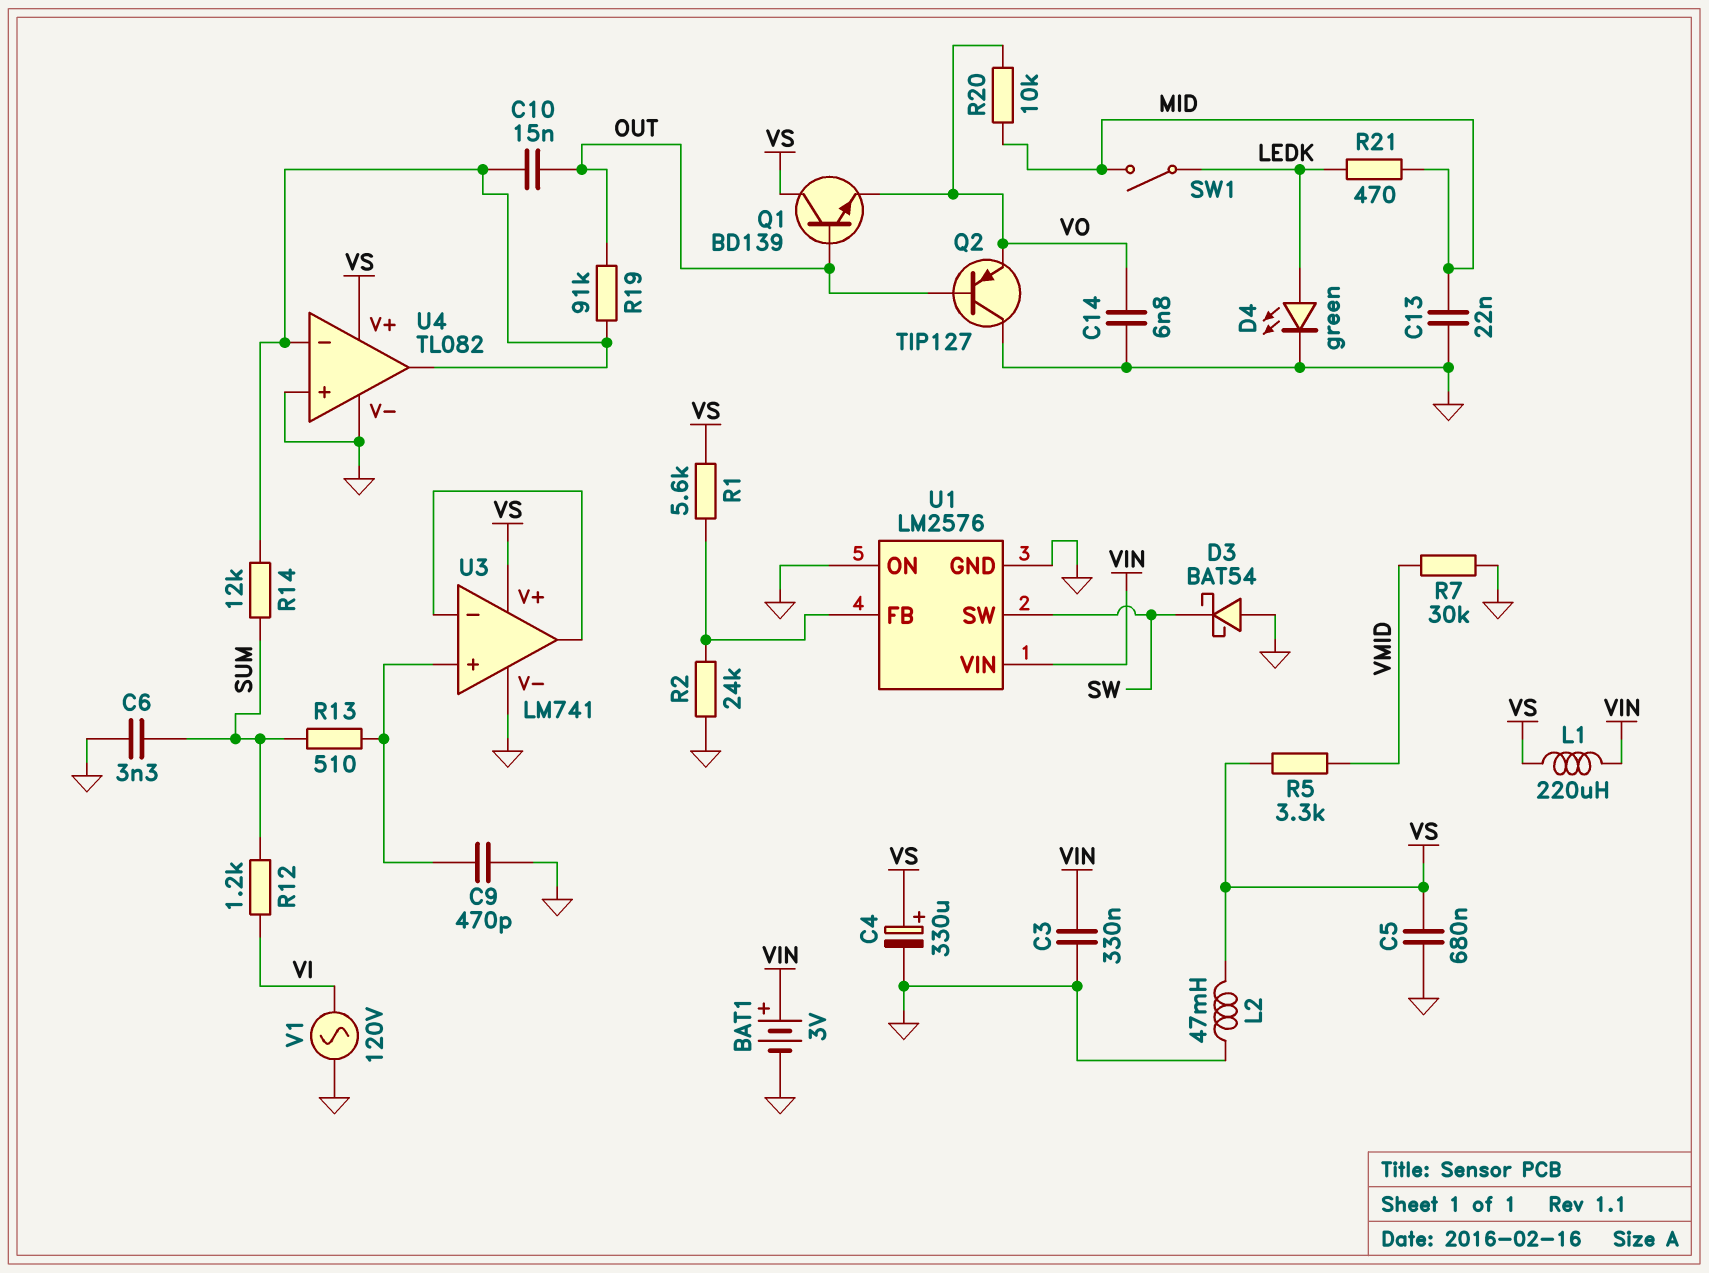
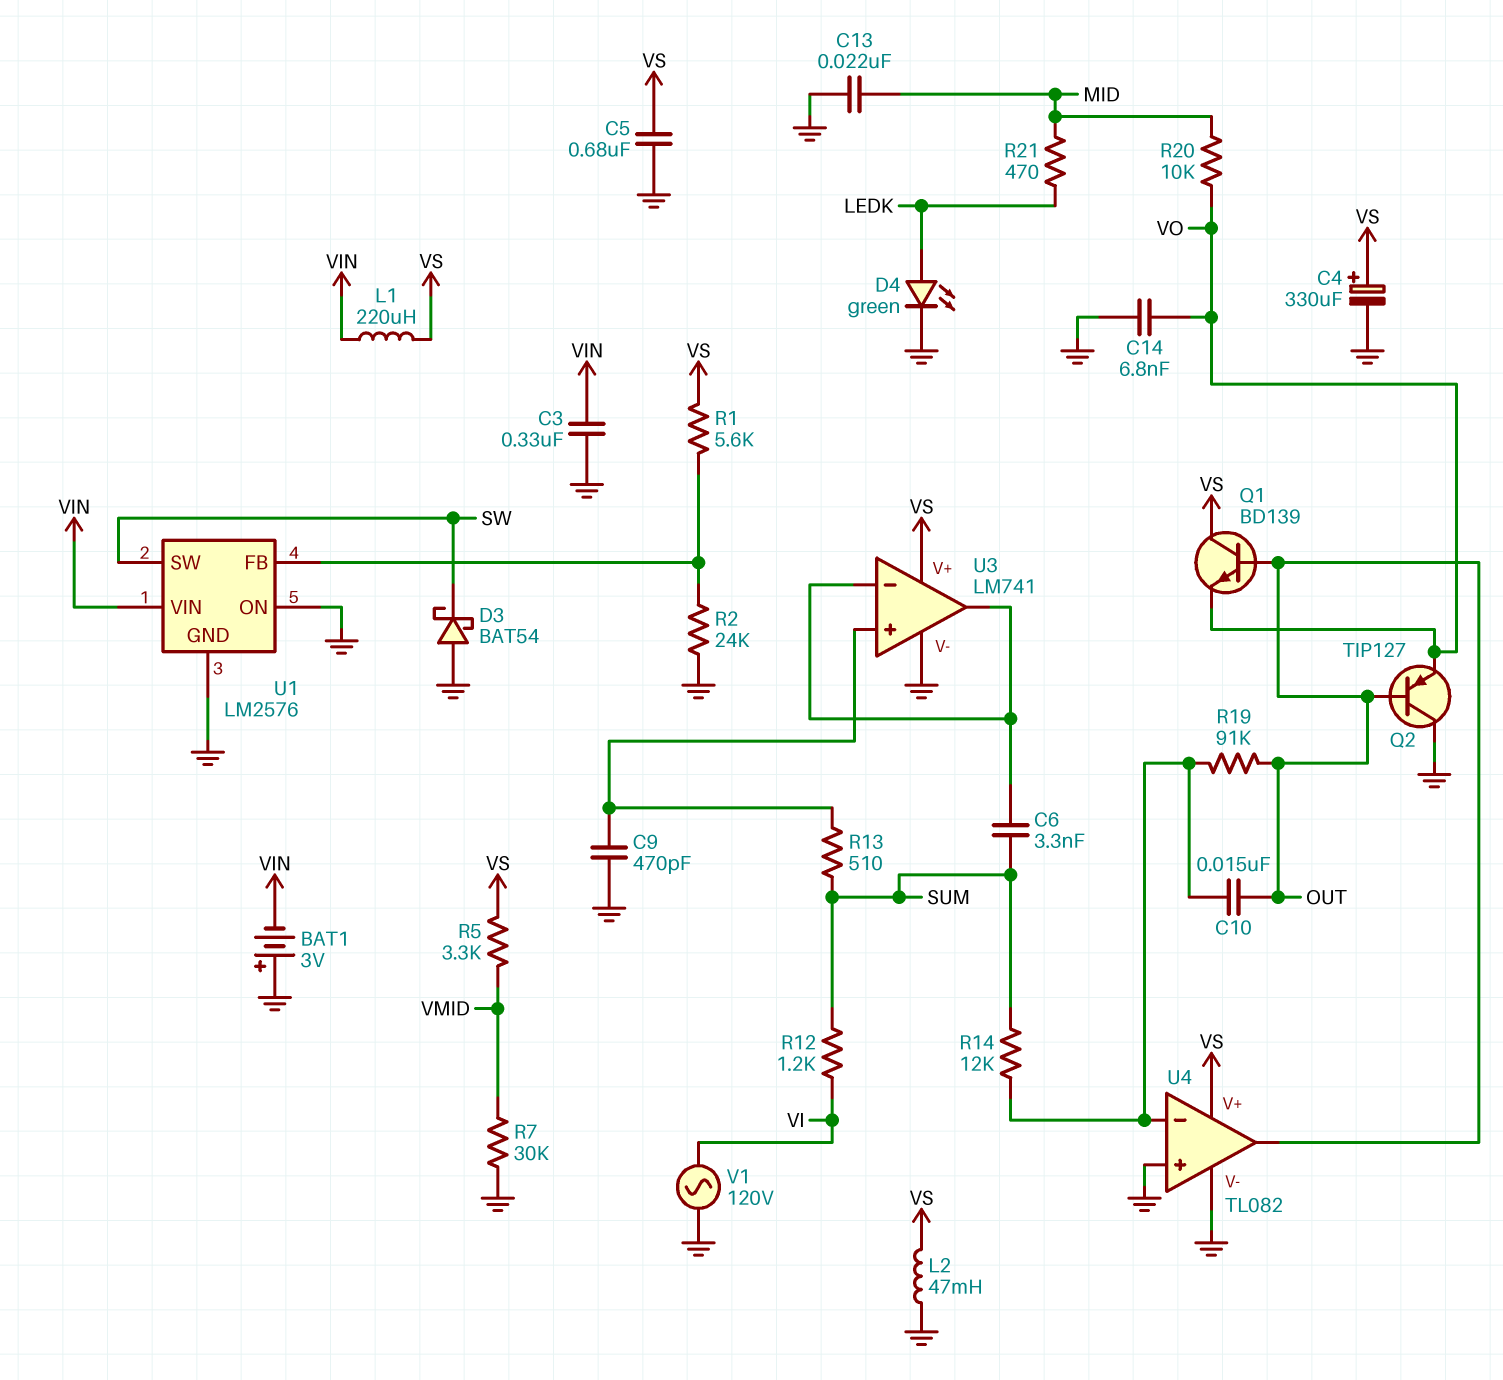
BAT1: 3V (plus VIN, minus GND) -> 3V (plus GND, minus VIN)
C6: 3.3nF (GND, SUM) -> 3.3nF (SUM, U3/in-)
SW1: switch (LEDK, MID) -> none
U4 pin out: U4/in- -> OUT

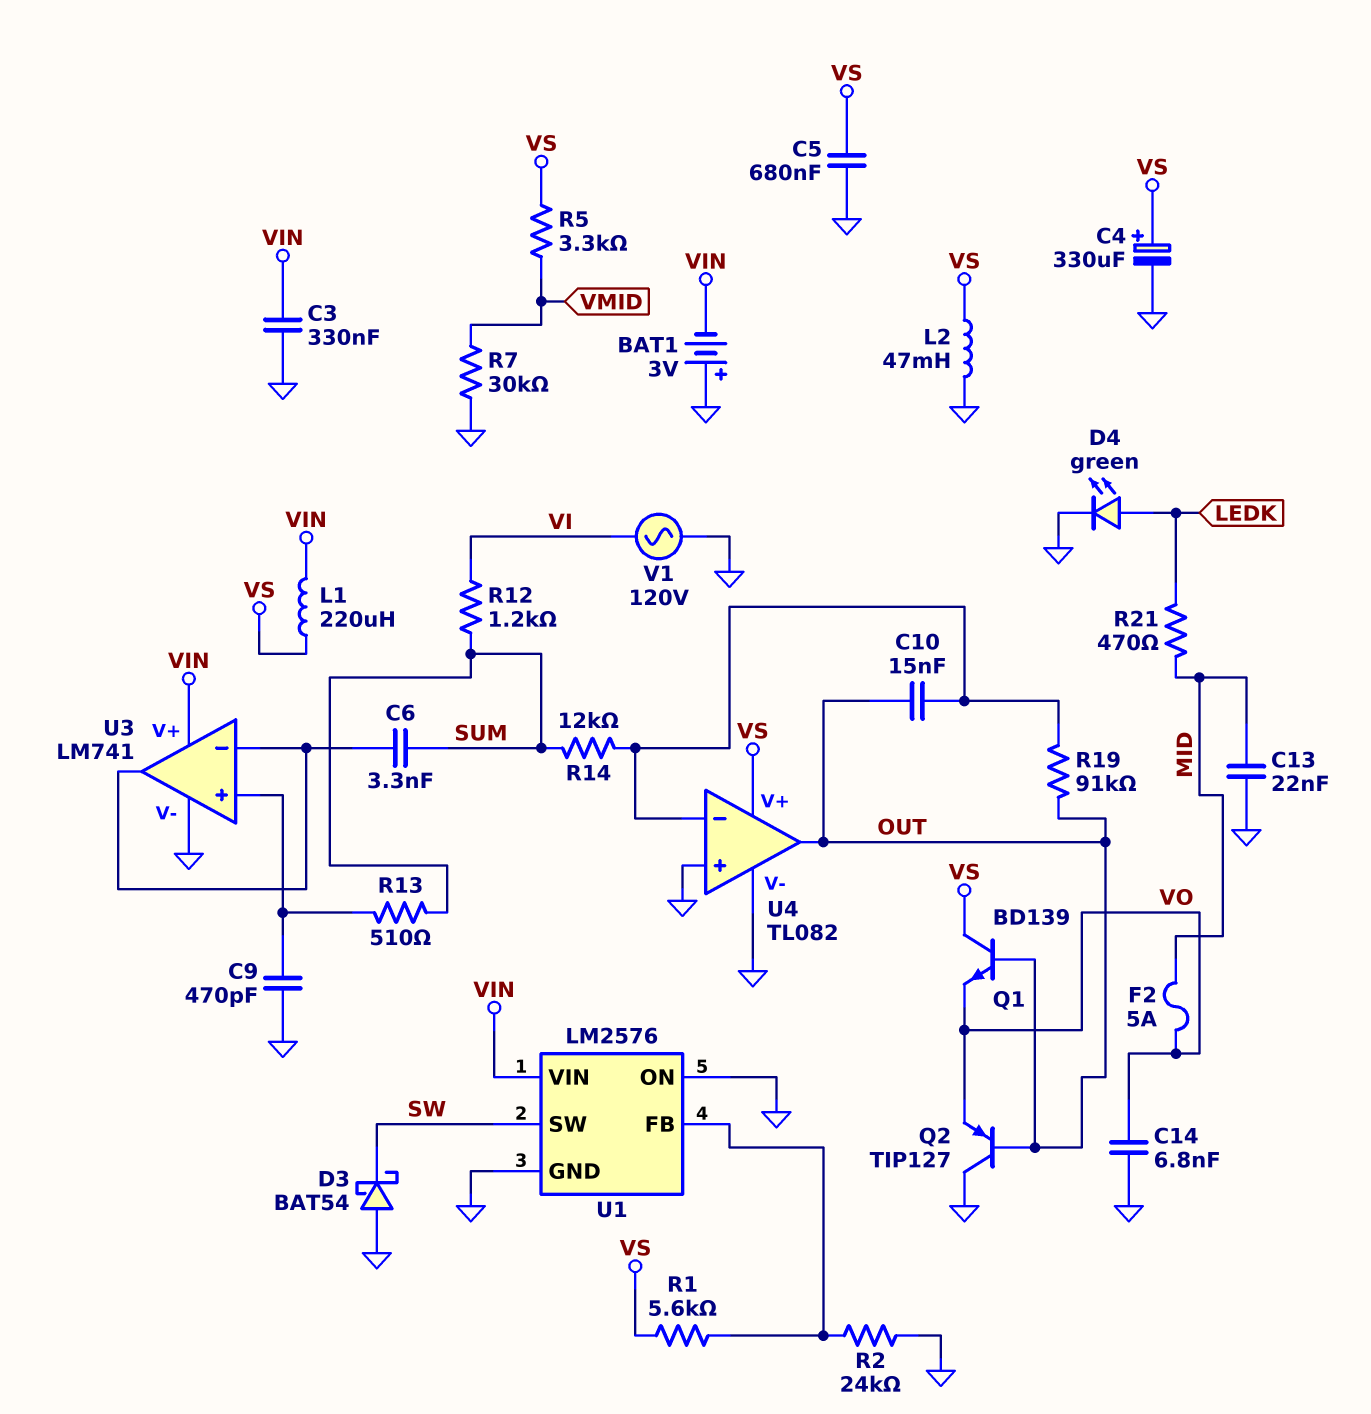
F2: none -> 5A (MID, VO)
R20: 10k (MID, VO) -> none
U3 pin V+: VS -> VIN

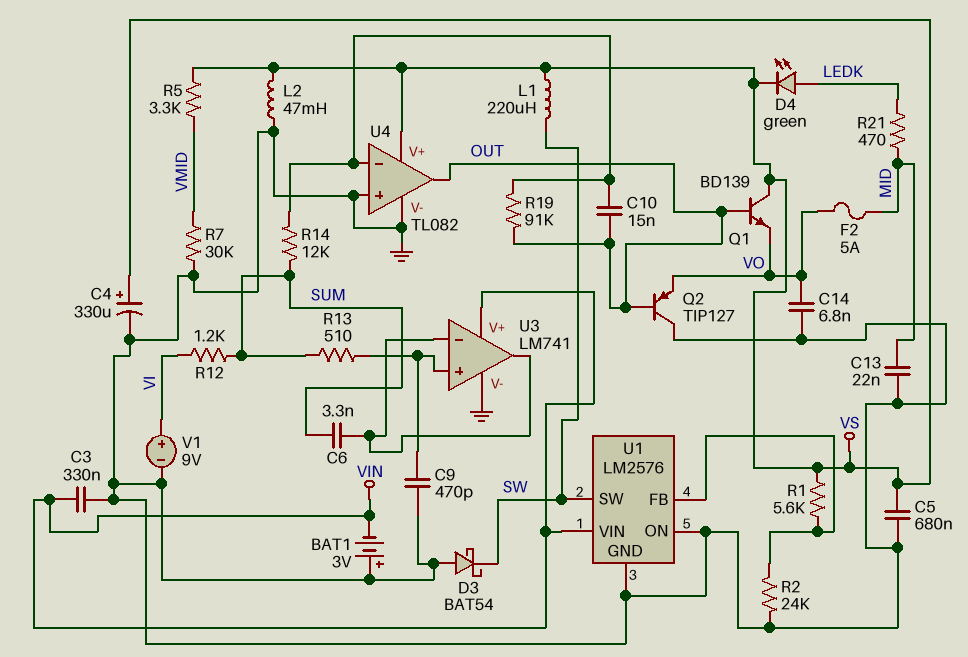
D4: LED green (A LEDK, K GND) -> LED green (A LEDK, K VS)
L1: 220uH (VIN, VS) -> 220uH (SW, VS)
V1: AC 120V (GND, VI) -> 9V (plus VI, minus GND)

